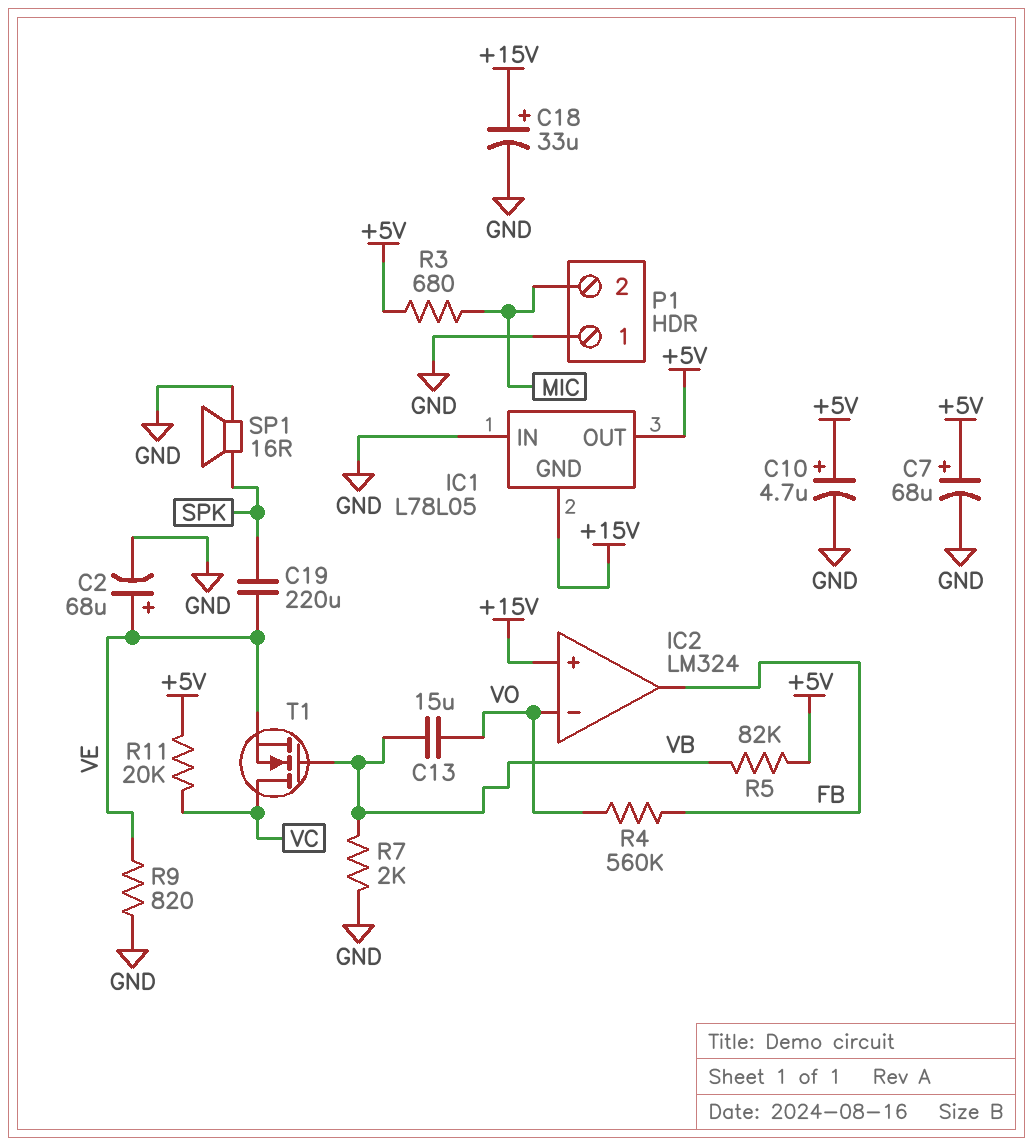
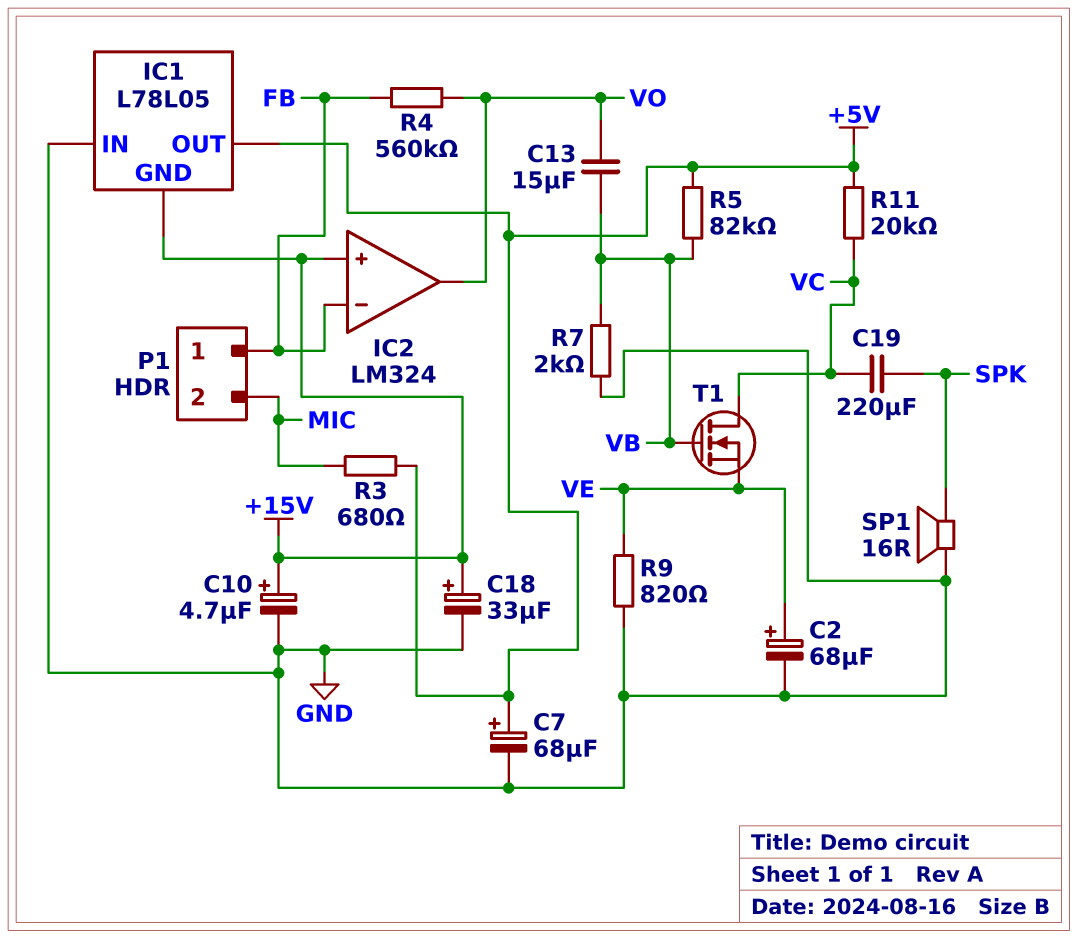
C10: 4.7uF (plus +5V, minus GND) -> 4.7uF (plus +15V, minus GND)
C19: 220uF (SPK, VE) -> 220uF (SPK, VC)
IC2 pin in-: VO -> FB
IC2 pin out: FB -> VO
P1 pin 1: GND -> FB

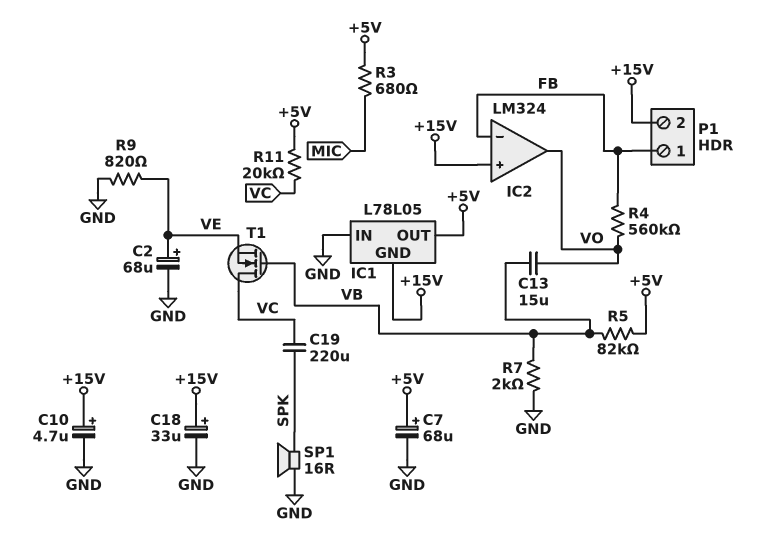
P1 pin 2: MIC -> +15V

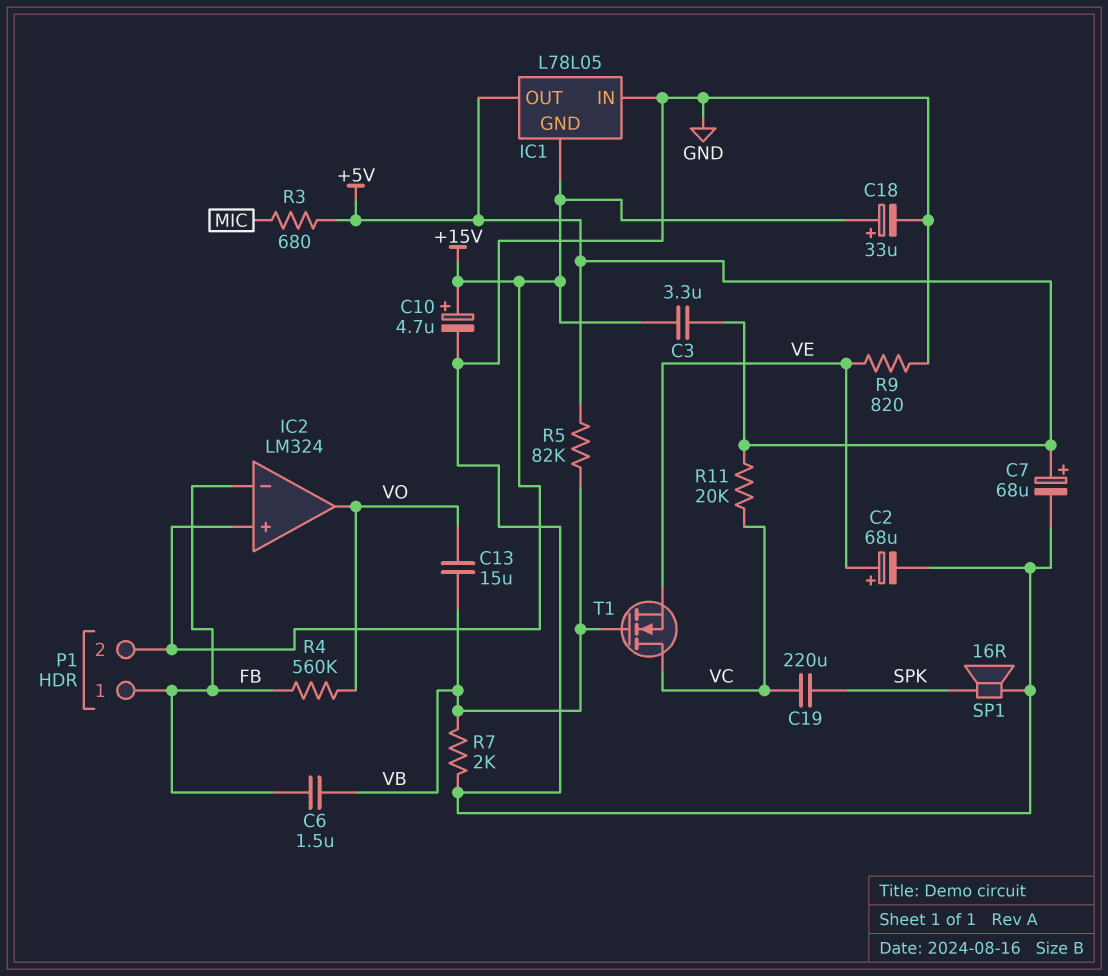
C3: none -> 3.3uF (+5V, +15V)
C6: none -> 1.5uF (FB, VB)

